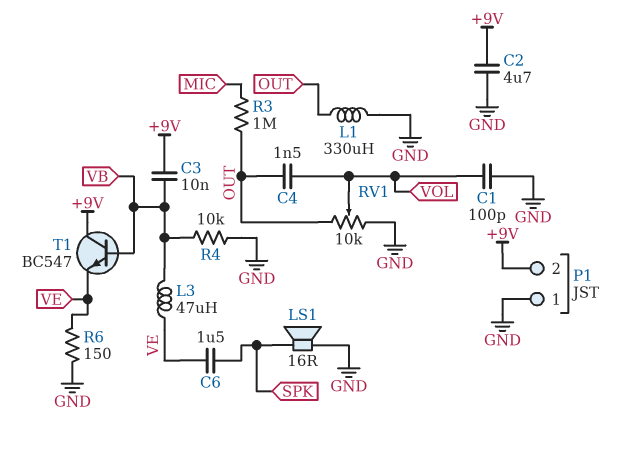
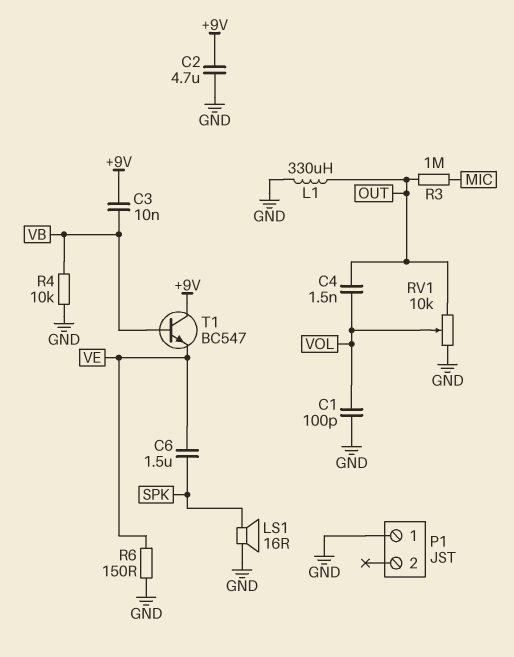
L3: 47uH (VB, VE) -> none
P1 pin 2: +9V -> none

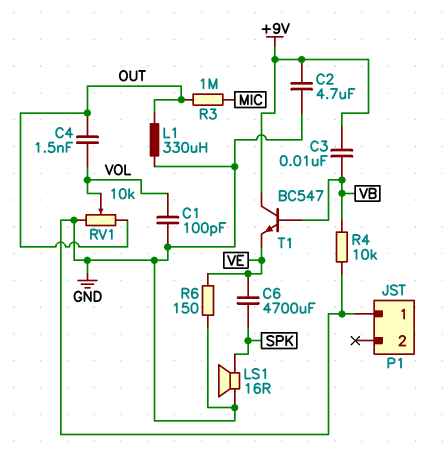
C6: 1.5uF (SPK, VE) -> 4700uF (SPK, VE)

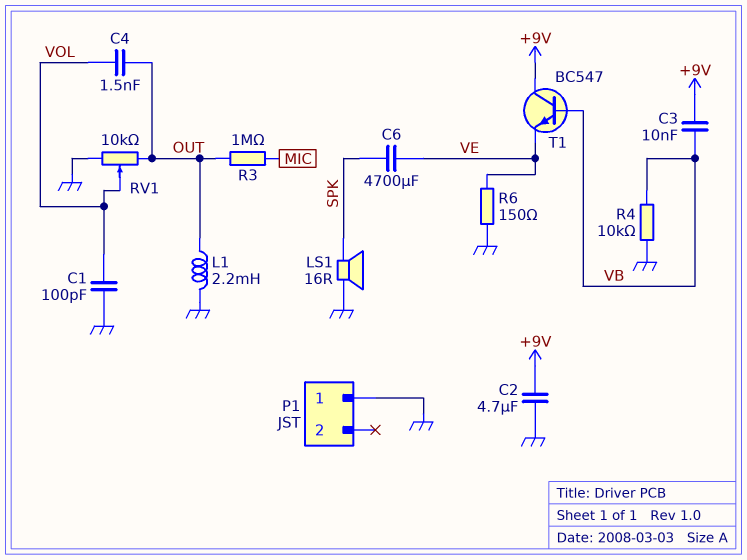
L1: 330uH (GND, OUT) -> 2.2mH (GND, OUT)

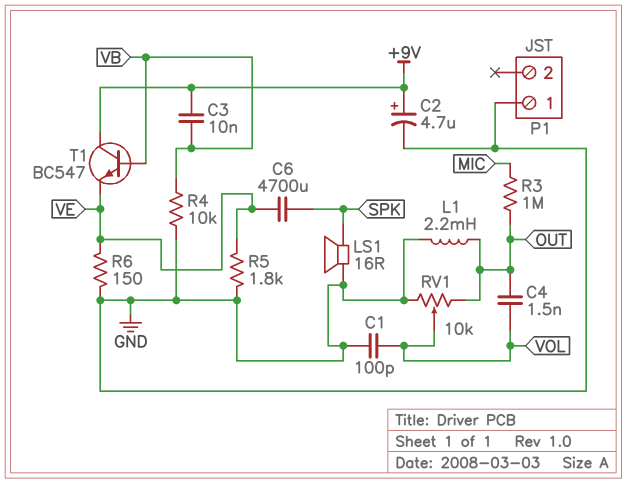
C2: 4.7uF (+9V, GND) -> 4.7uF (plus +9V, minus GND)
R5: none -> 1.8k (GND, VE)

